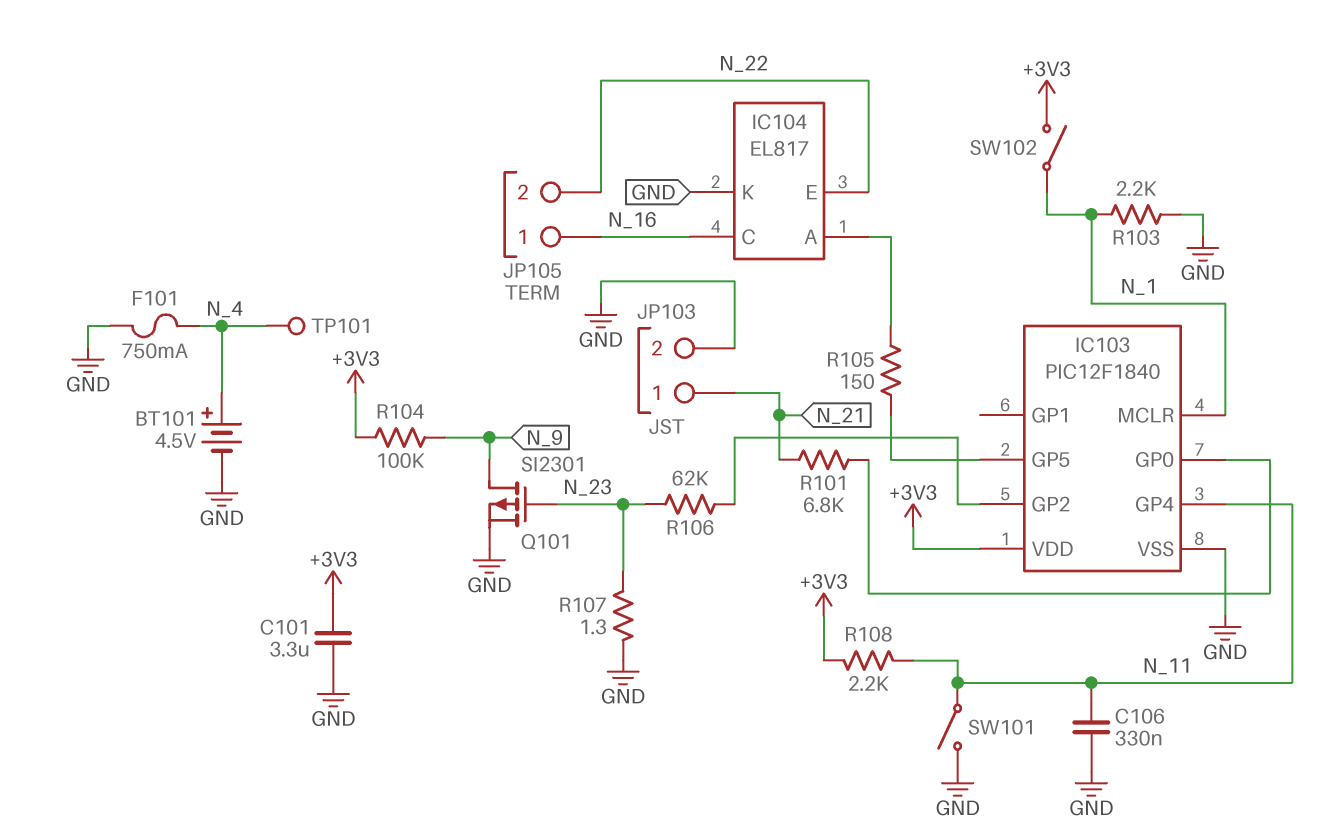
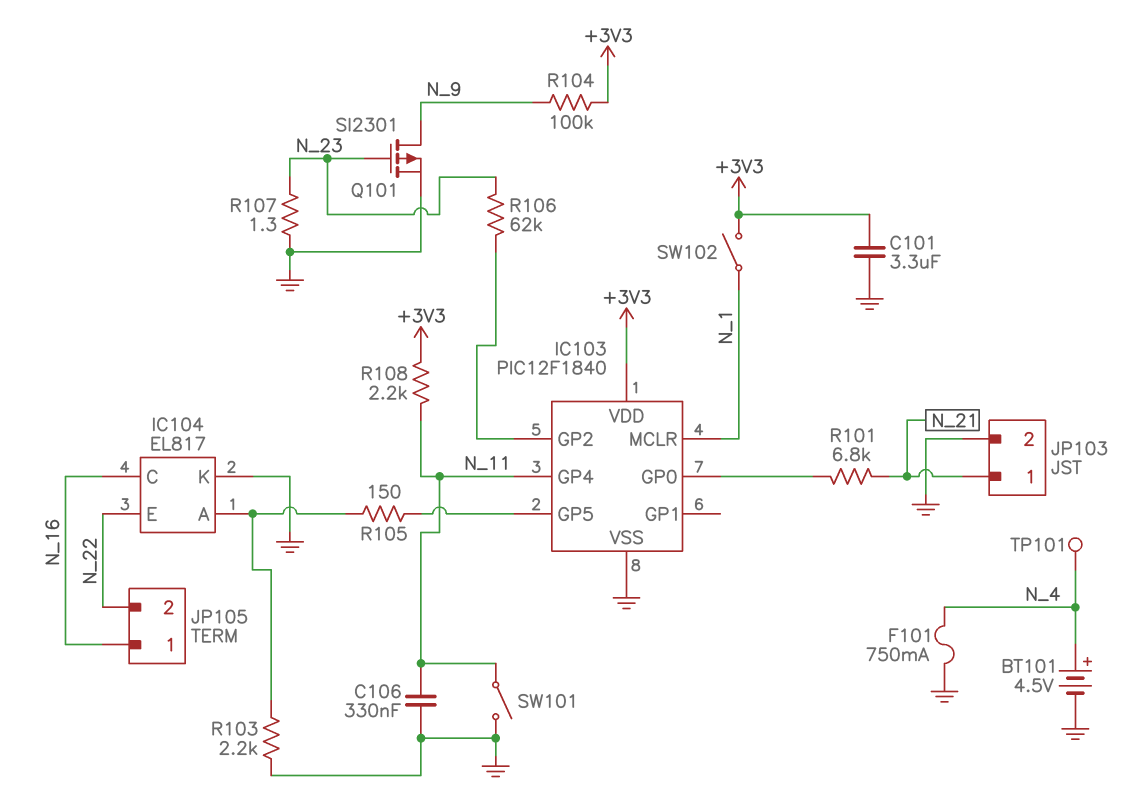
R103: 2.2k (GND, N_1) -> 2.2k (GND, IC104/A)

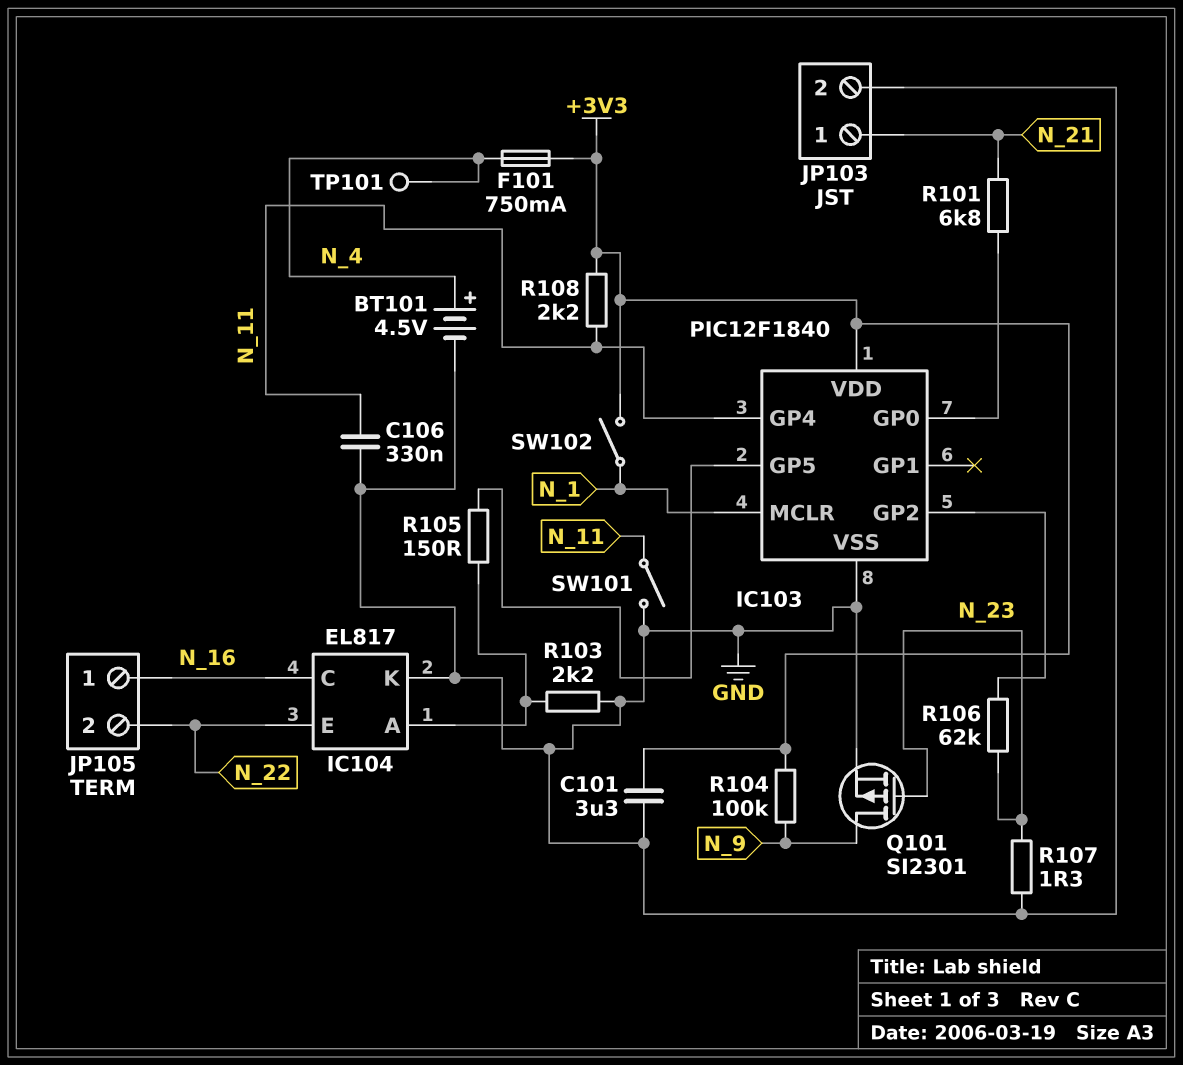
F101: 750mA (GND, N_4) -> 750mA (+3V3, N_4)

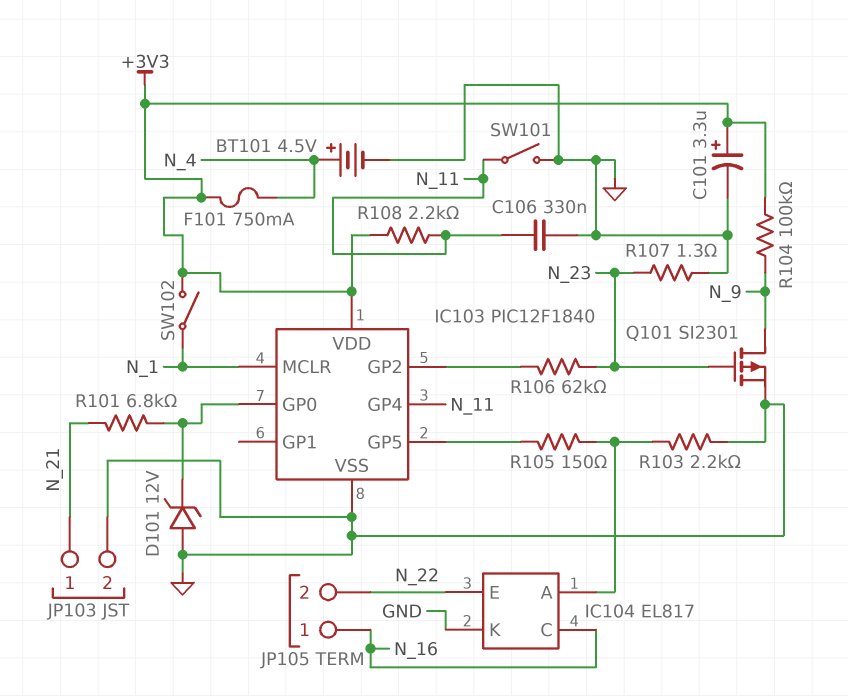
C101: 3.3uF (+3V3, GND) -> 3.3uF (plus +3V3, minus GND)
D101: none -> zener 12V (A GND, K IC103/GP0)
TP101: test point (N_4) -> none

